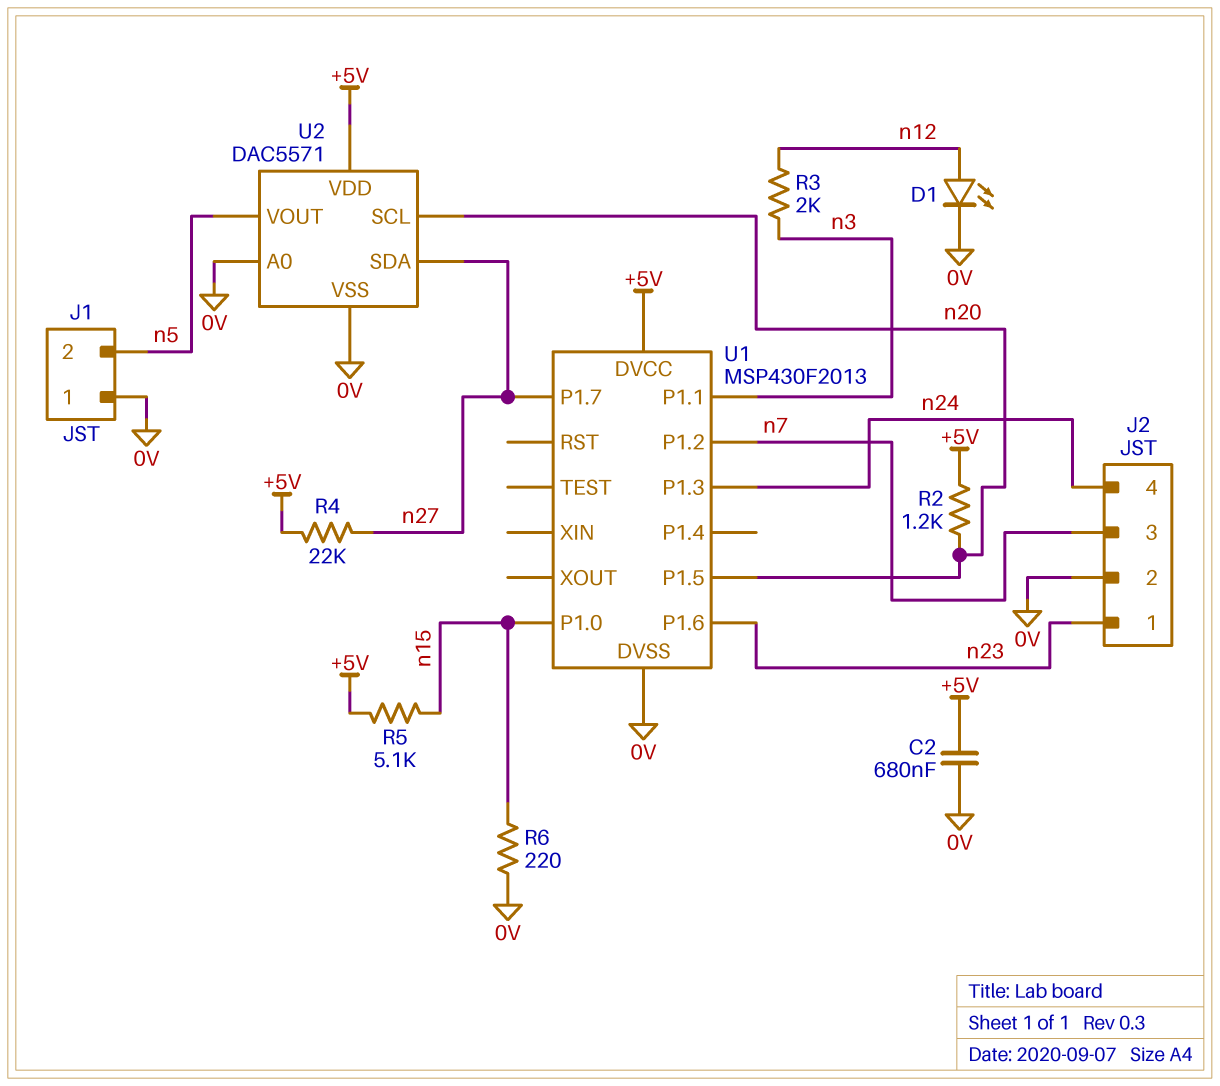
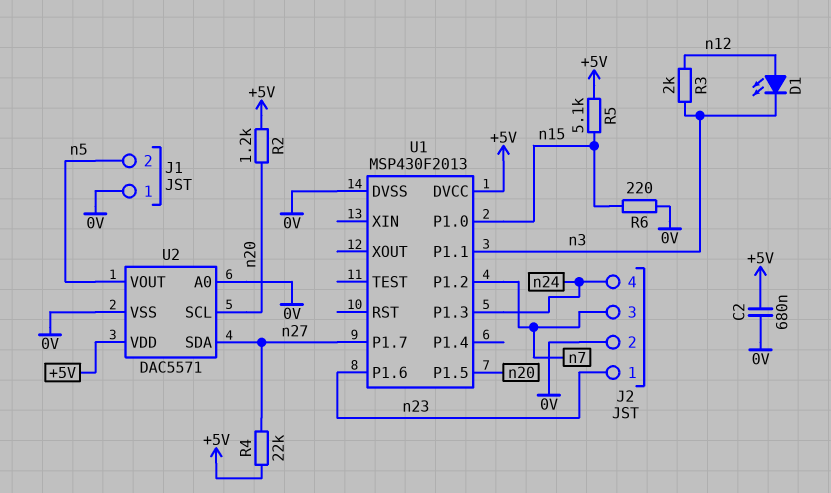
D1: LED (A n12, K 0V) -> LED (A n12, K n3)

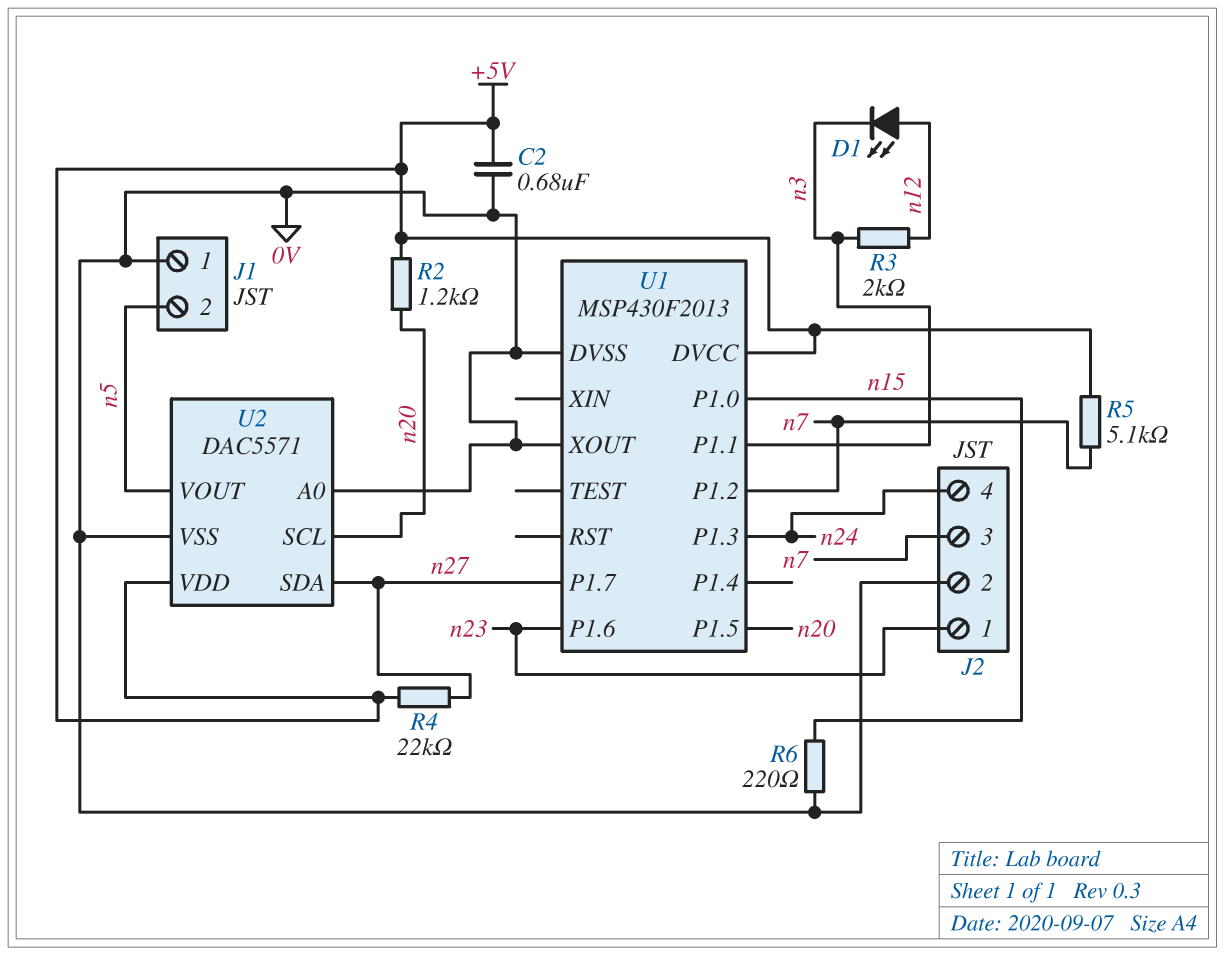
R5: 5.1k (+5V, n15) -> 5.1k (+5V, n7)
U1 pin XOUT: none -> 0V

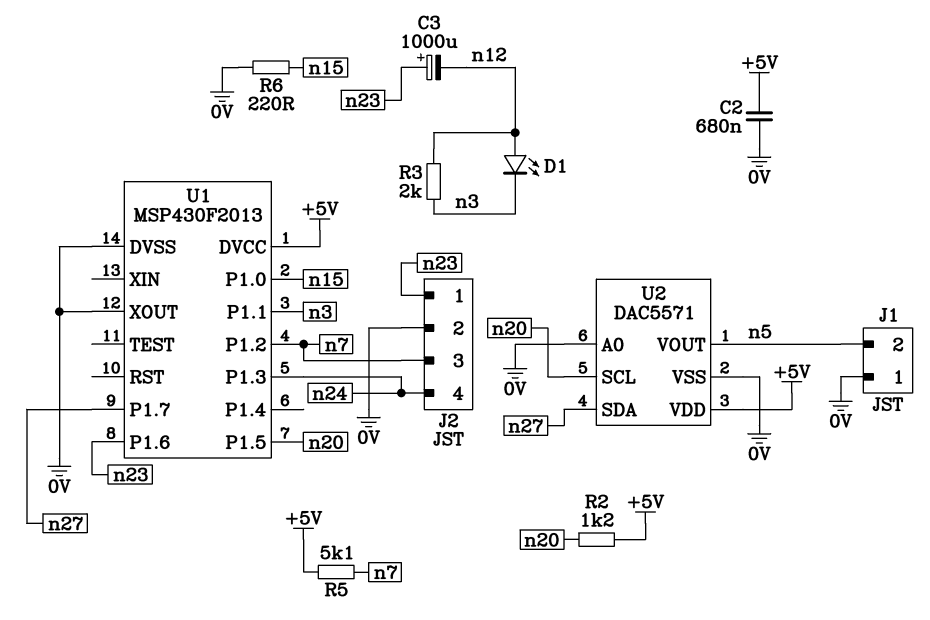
C3: none -> 1000uF (plus n23, minus n12)
R4: 22k (+5V, n27) -> none

